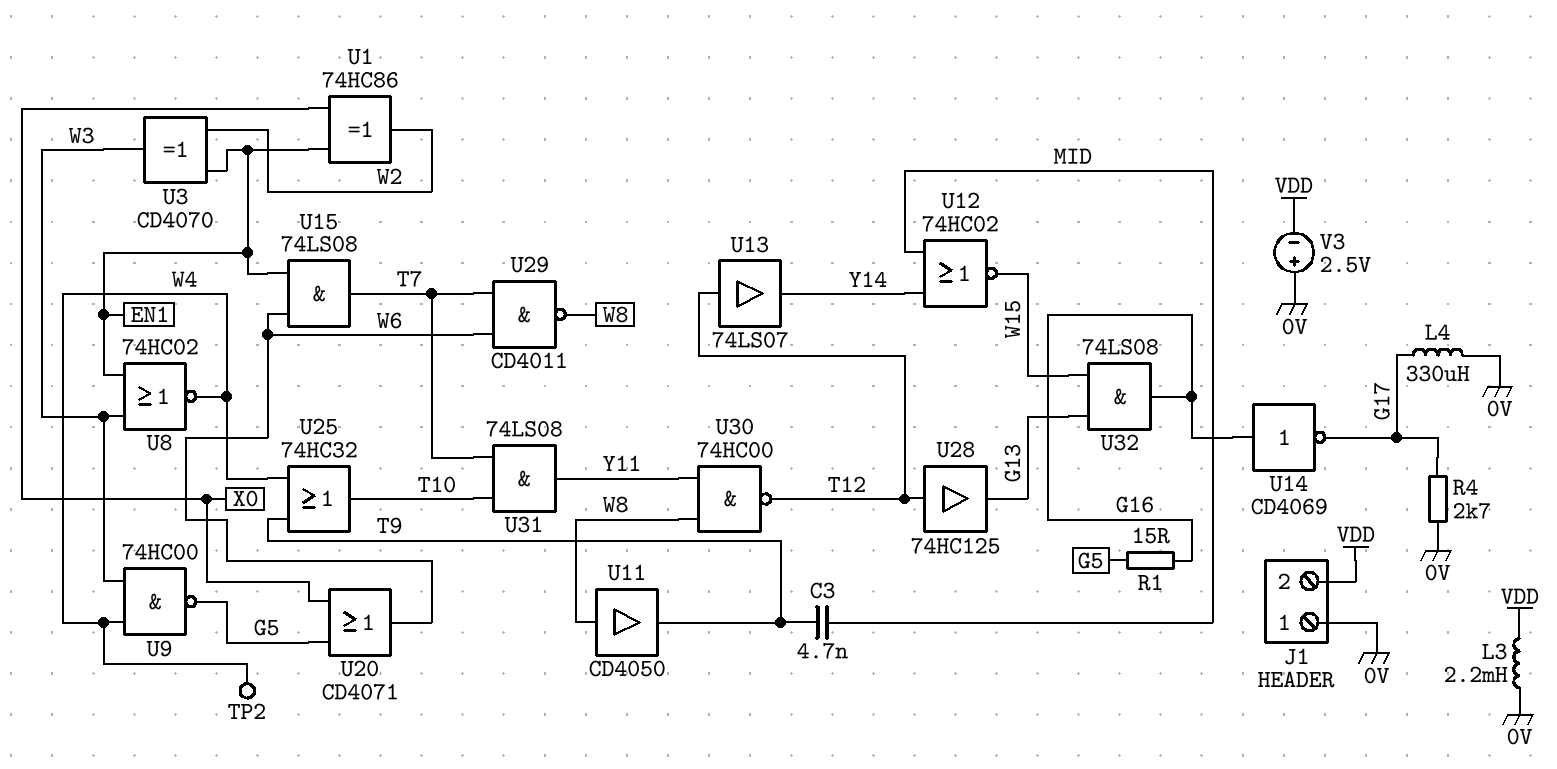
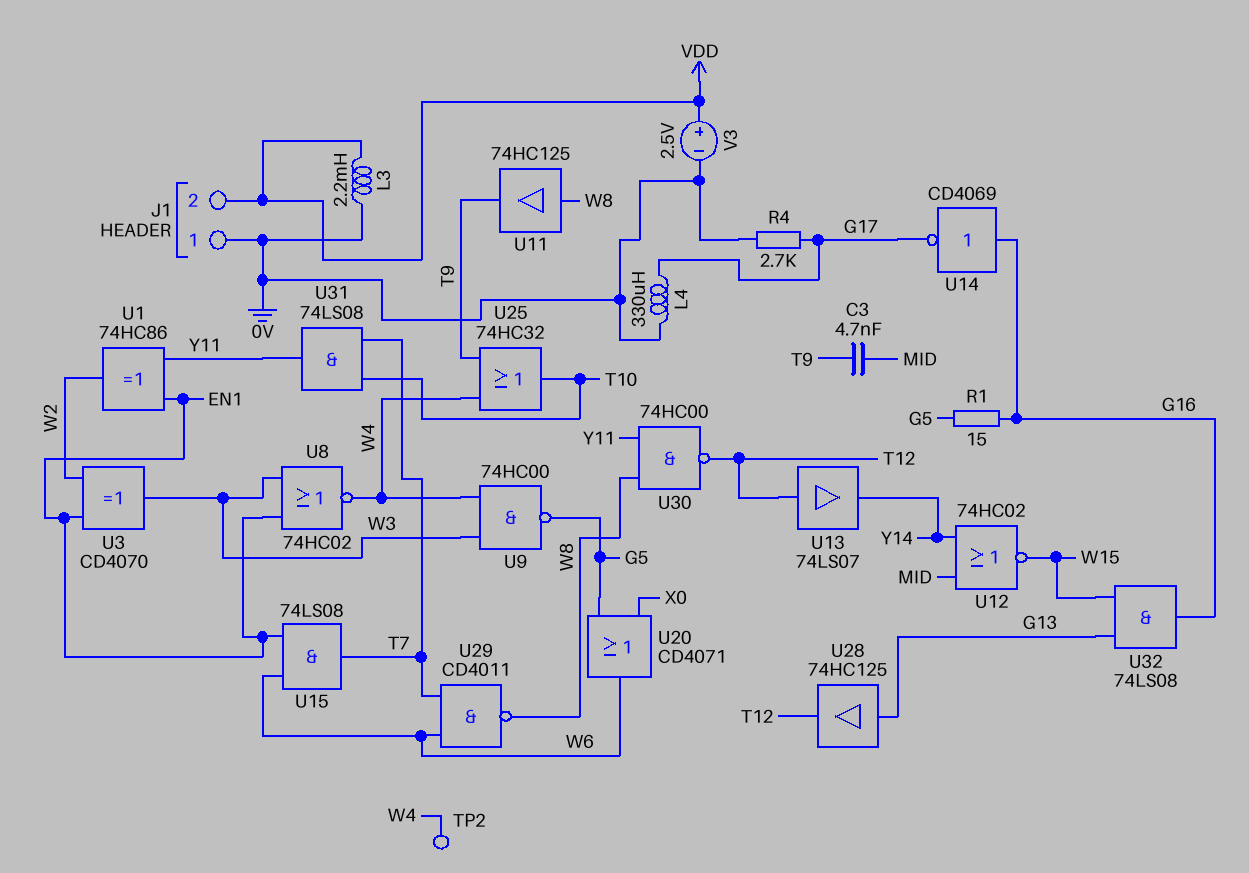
U1: XOR 74HC86 (in EN1, in X0, out W2) -> XOR 74HC86 (in EN1, in Y11, out W2)
U11: buffer CD4050 (in W8, out T9) -> buffer 74HC125 (in W8, out T9)
U28: buffer 74HC125 (in T12, out G13) -> buffer 74HC125 (in G13, out T12)
V3: 2.5V (plus 0V, minus VDD) -> 2.5V (plus VDD, minus 0V)

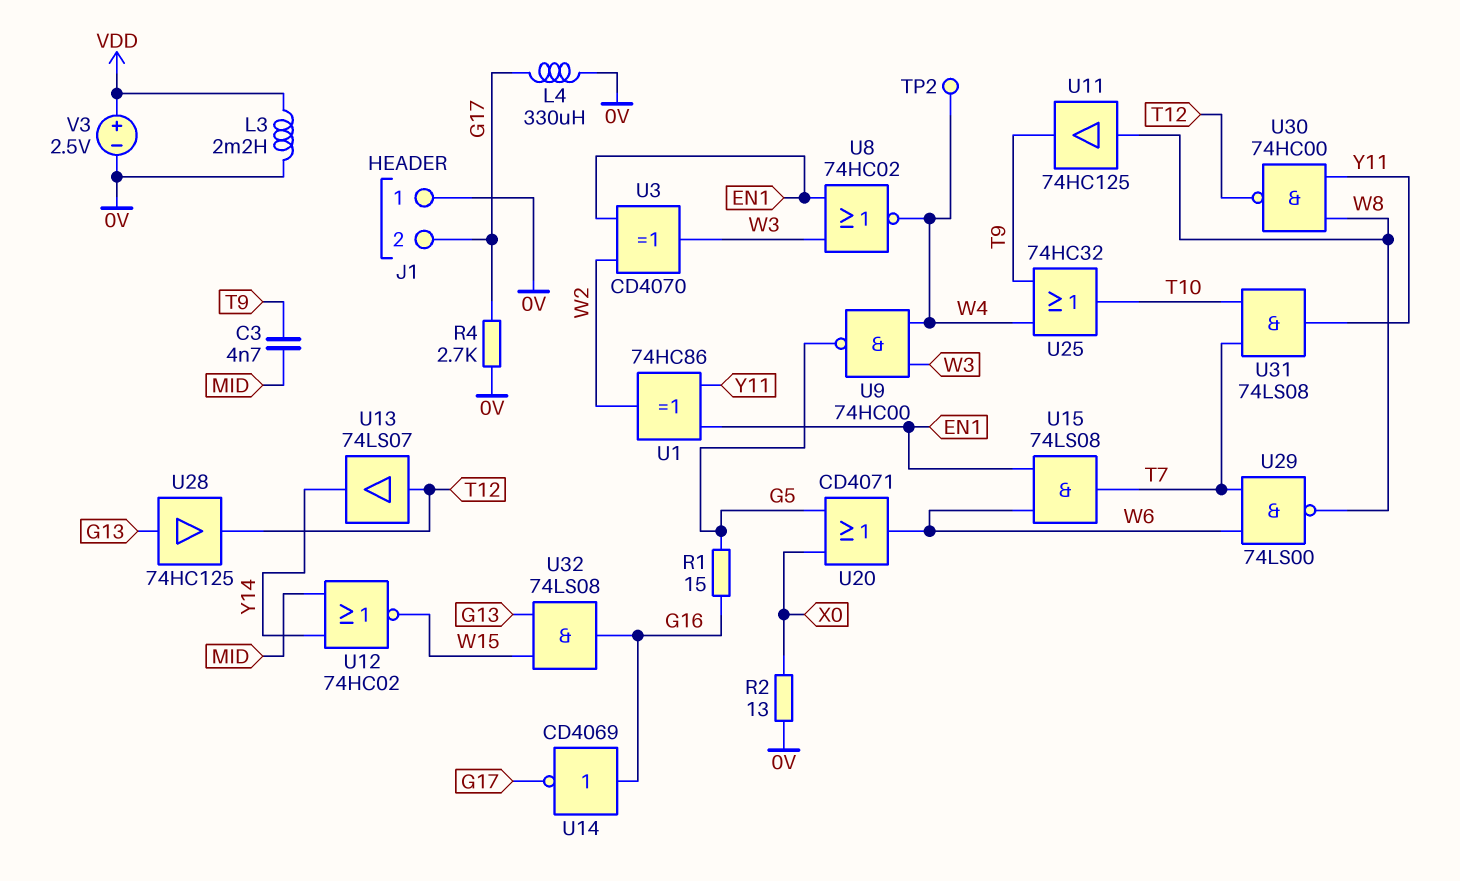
J1 pin 2: VDD -> G17
R2: none -> 13 (0V, X0)
U29: NAND CD4011 (in T7, in W6, out W8) -> NAND 74LS00 (in T7, in W6, out W8)

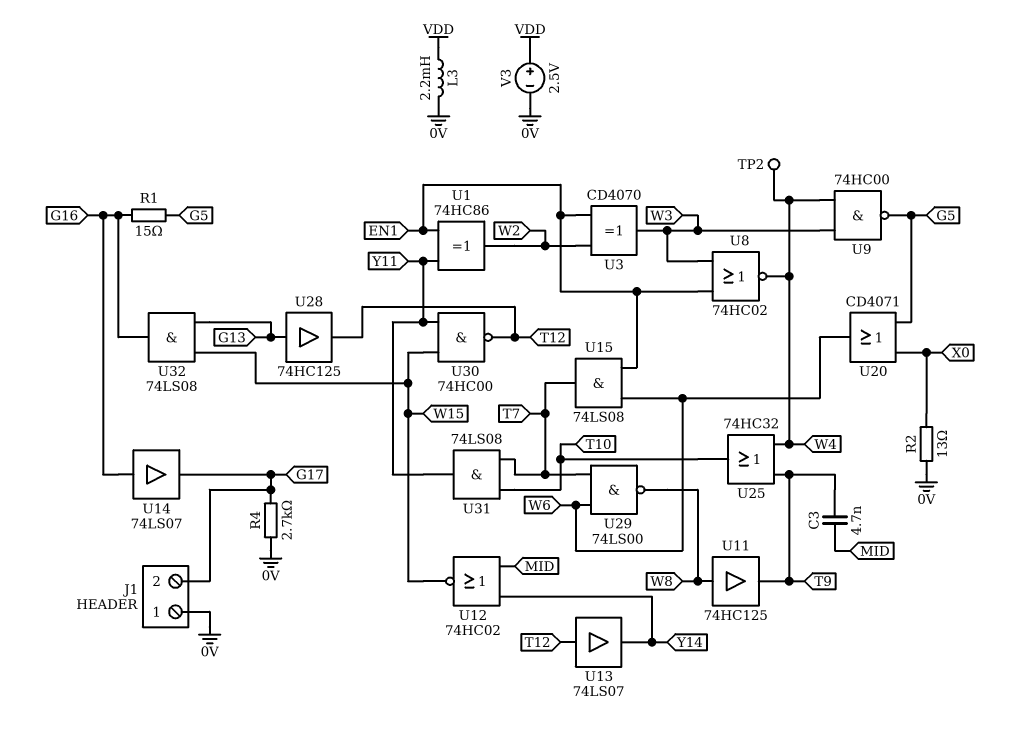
L4: 330uH (0V, G17) -> none
U14: NOT CD4069 (in G16, out G17) -> buffer 74LS07 (in G16, out G17)
U30: NAND 74HC00 (in W8, in Y11, out T12) -> NAND 74HC00 (in W15, in Y11, out T12)

